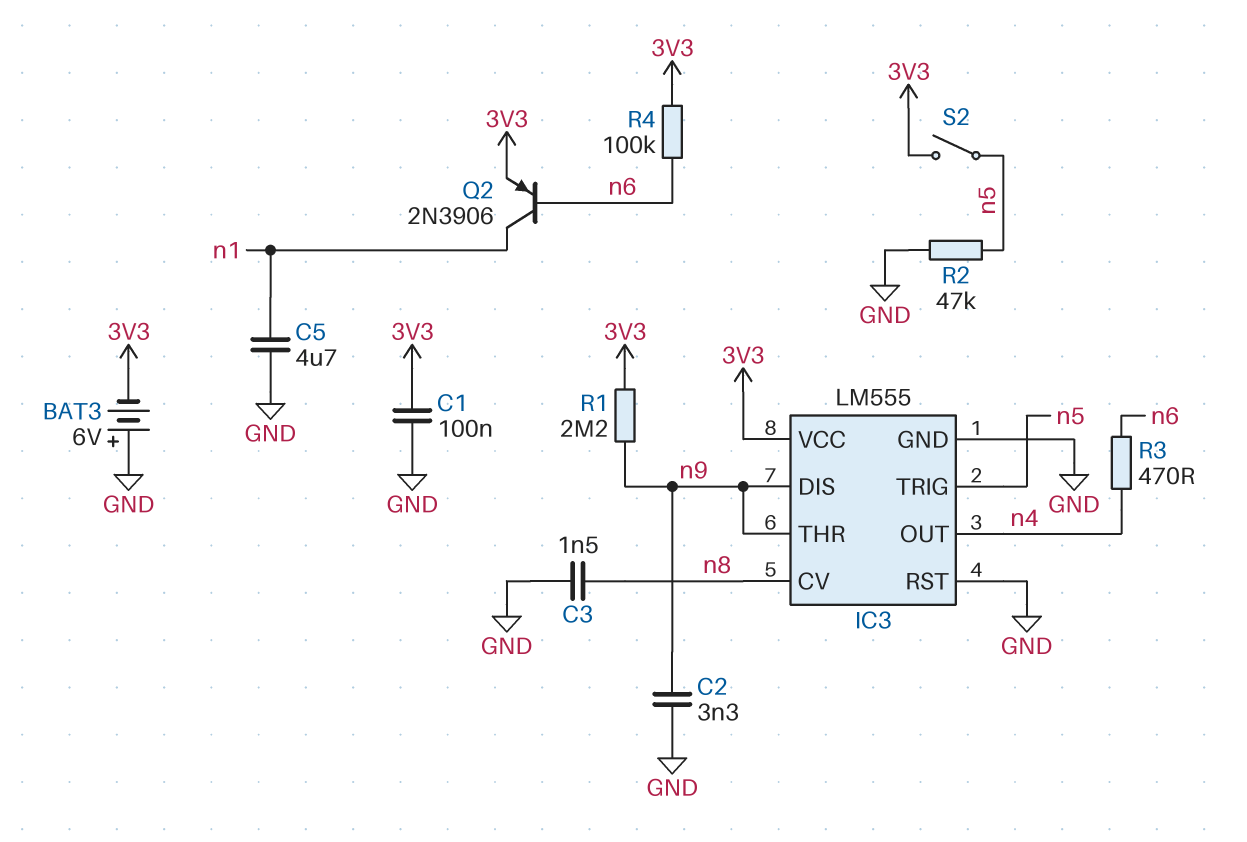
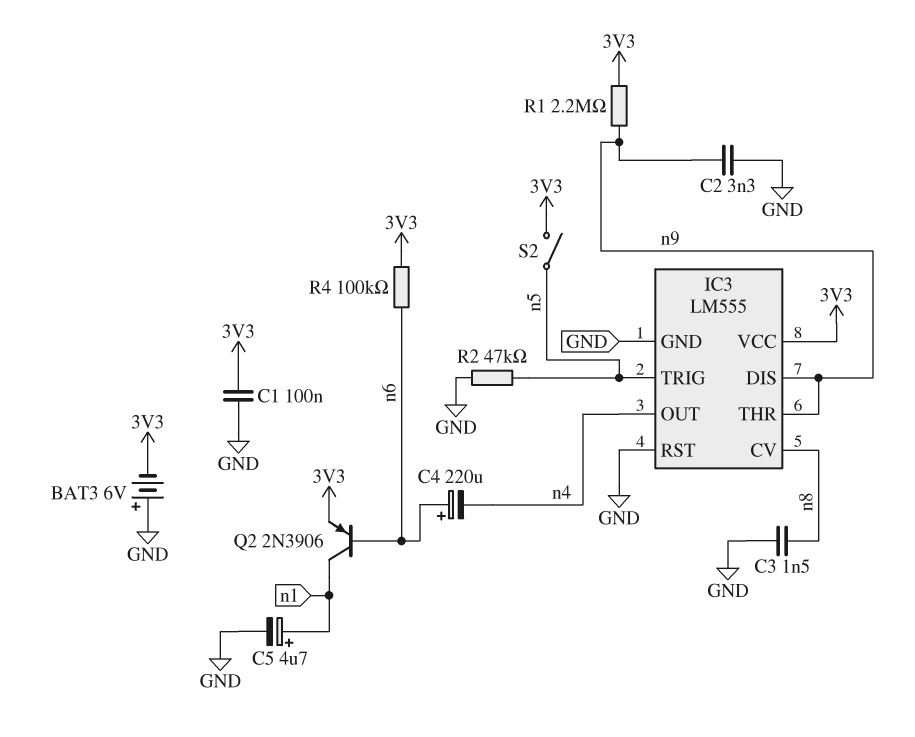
C4: none -> 220uF (plus n6, minus n4)
C5: 4.7uF (GND, n1) -> 4.7uF (plus n1, minus GND)
R3: 470 (n4, n6) -> none

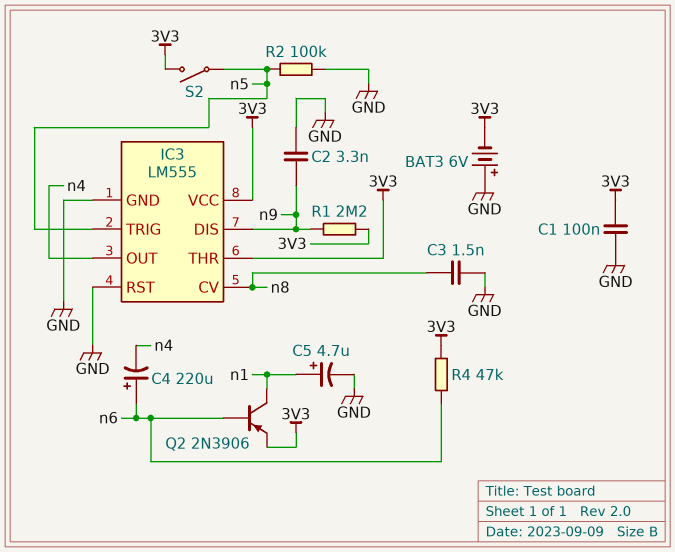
IC3 pin THR: n9 -> 3V3
R2: 47k (GND, n5) -> 100k (GND, n5)
R4: 100k (3V3, n6) -> 47k (3V3, n6)

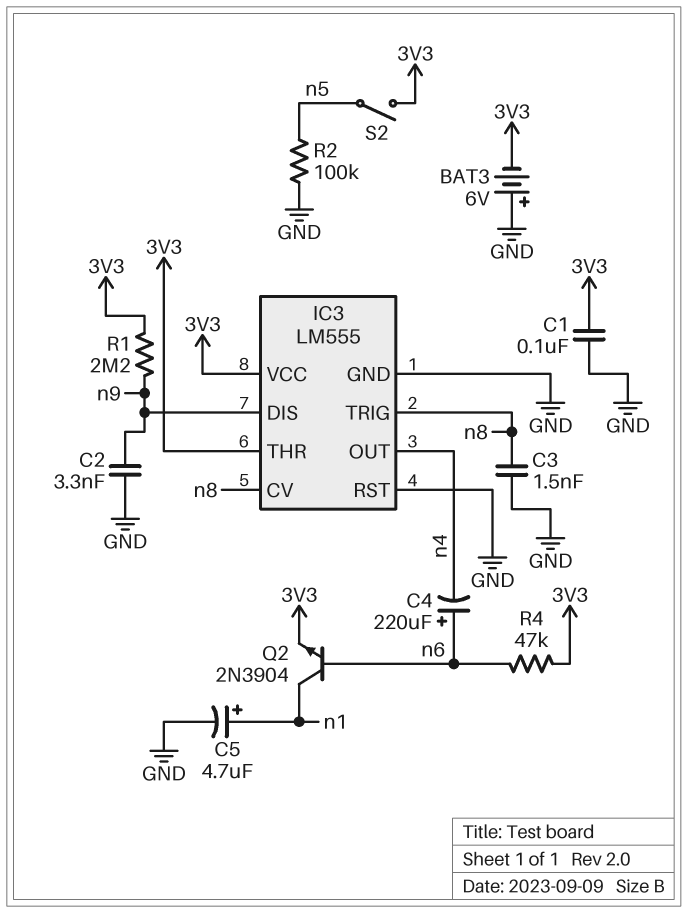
IC3 pin TRIG: n5 -> n8
Q2: PNP 2N3906 (B n6, C n1, E 3V3) -> NPN 2N3904 (B n6, C n1, E 3V3)

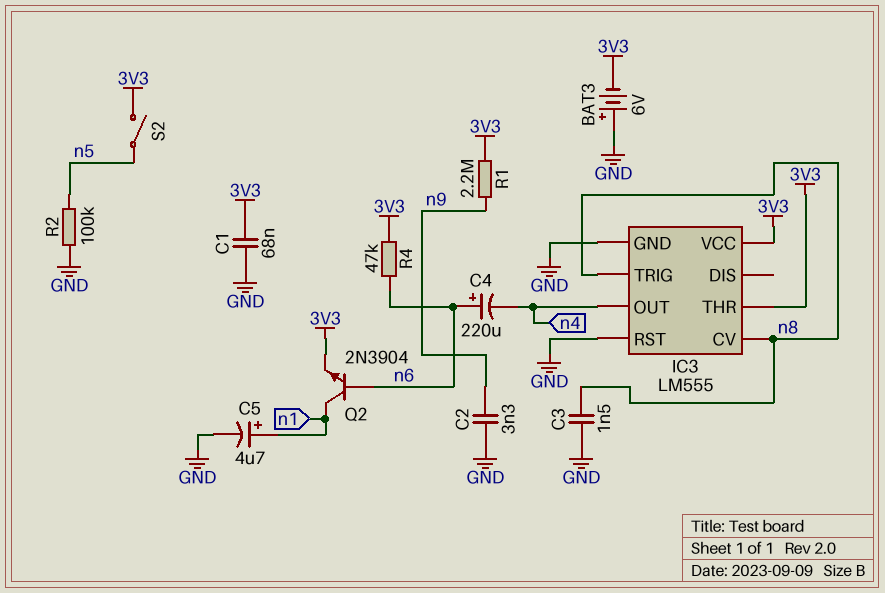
C1: 100nF (3V3, GND) -> 68nF (3V3, GND)
IC3 pin DIS: n9 -> none

